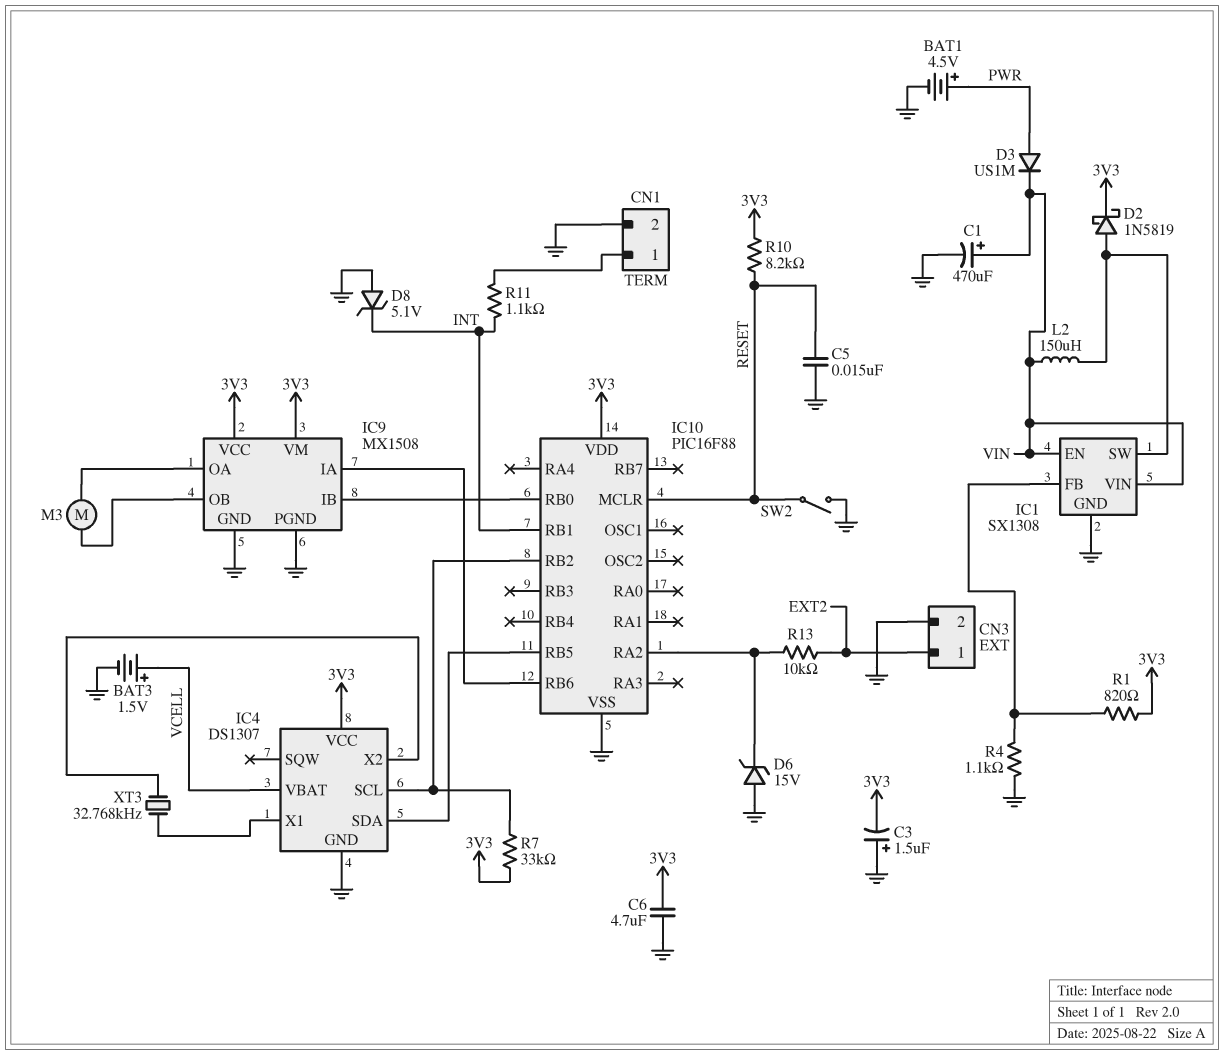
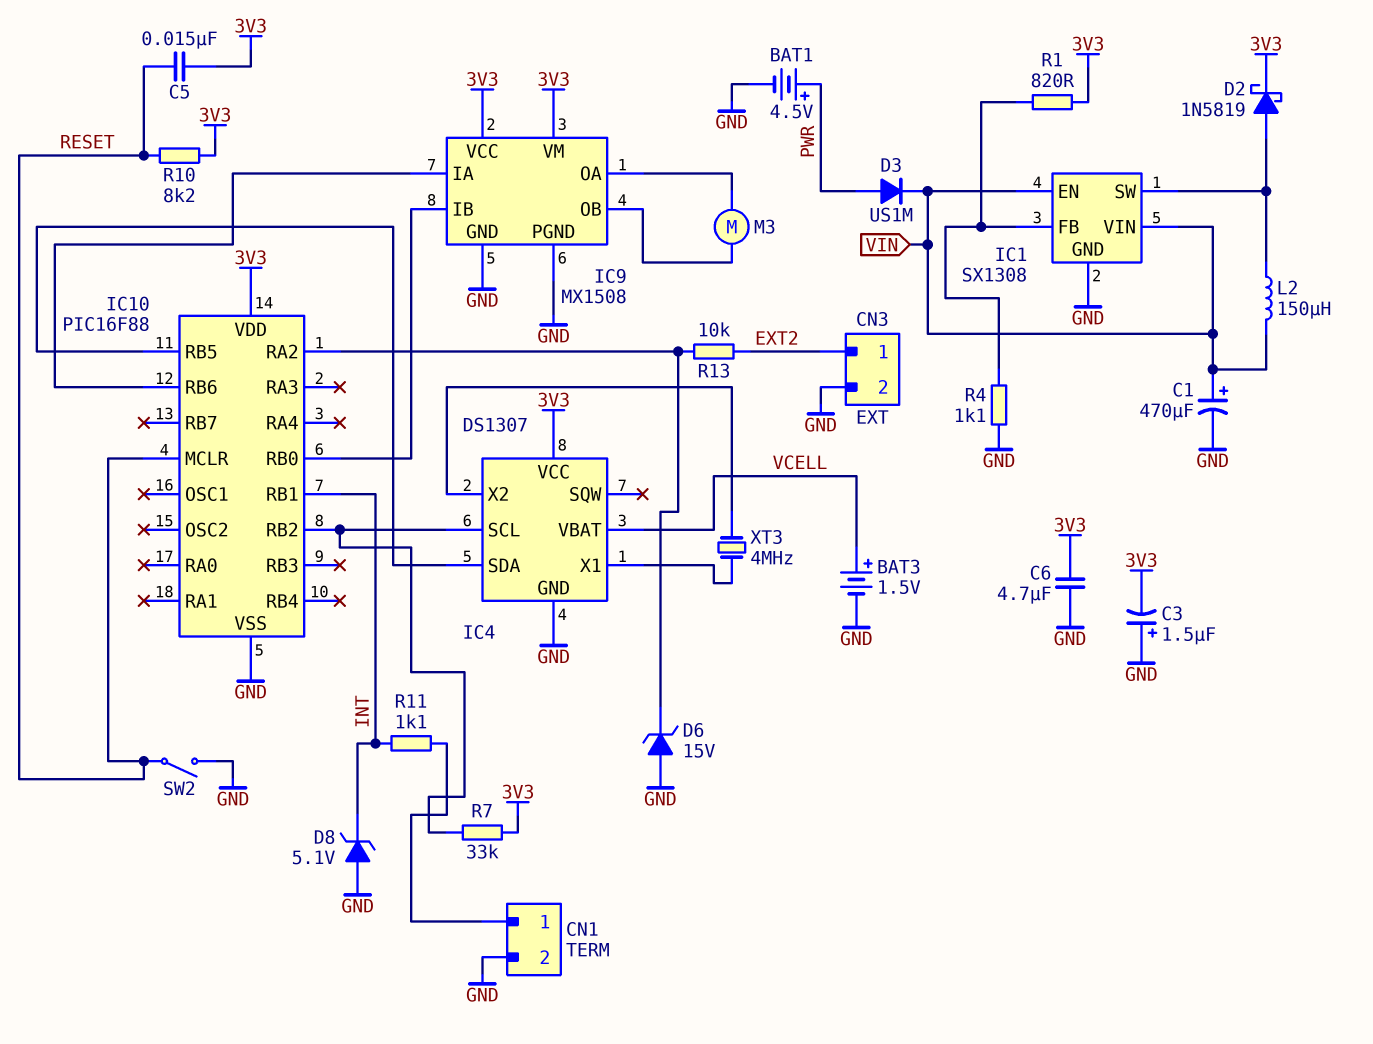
C5: 15nF (GND, RESET) -> 15nF (3V3, RESET)
XT3: 32.768kHz (IC4/X1, IC4/X2) -> 4MHz (IC4/X1, IC4/X2)

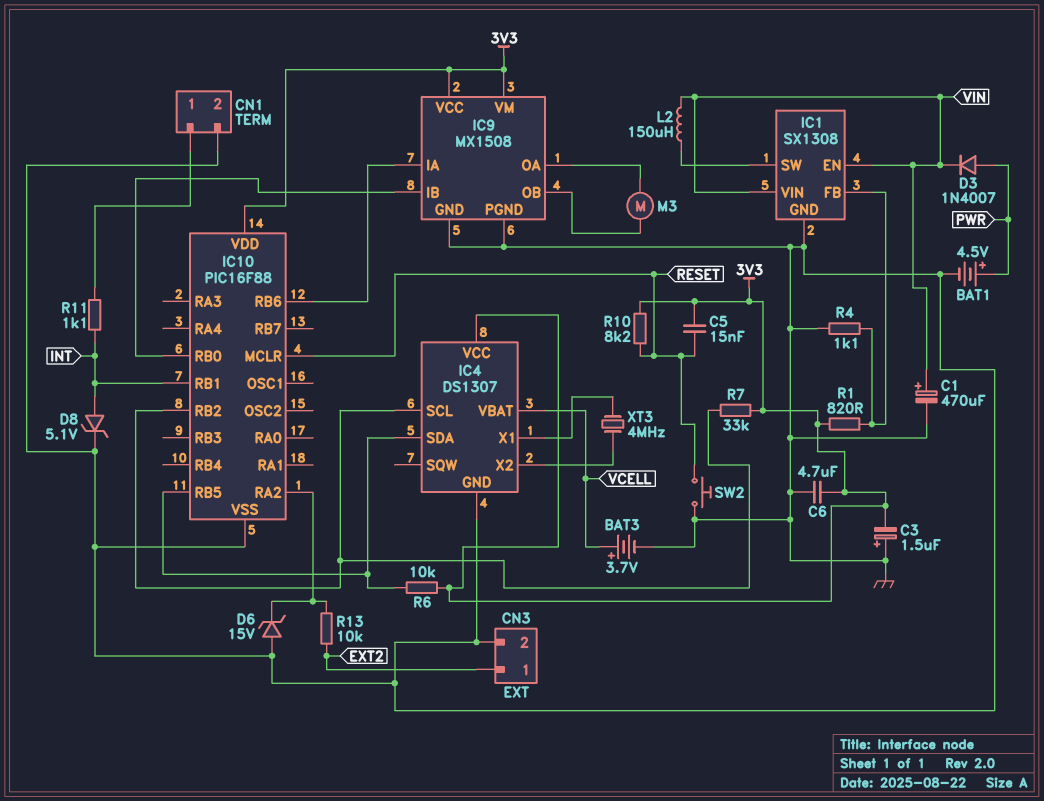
BAT3: 1.5V (plus VCELL, minus GND) -> 3.7V (plus VCELL, minus GND)
D2: schottky 1N5819 (A IC1/SW, K 3V3) -> none
D3: diode US1M (A PWR, K VIN) -> diode 1N4007 (A PWR, K VIN)
D8: zener 5.1V (A GND, K INT) -> zener 5.1V (A INT, K GND)
R6: none -> 10k (3V3, IC4/SDA)
SW2: switch (GND, RESET) -> button (GND, RESET)

